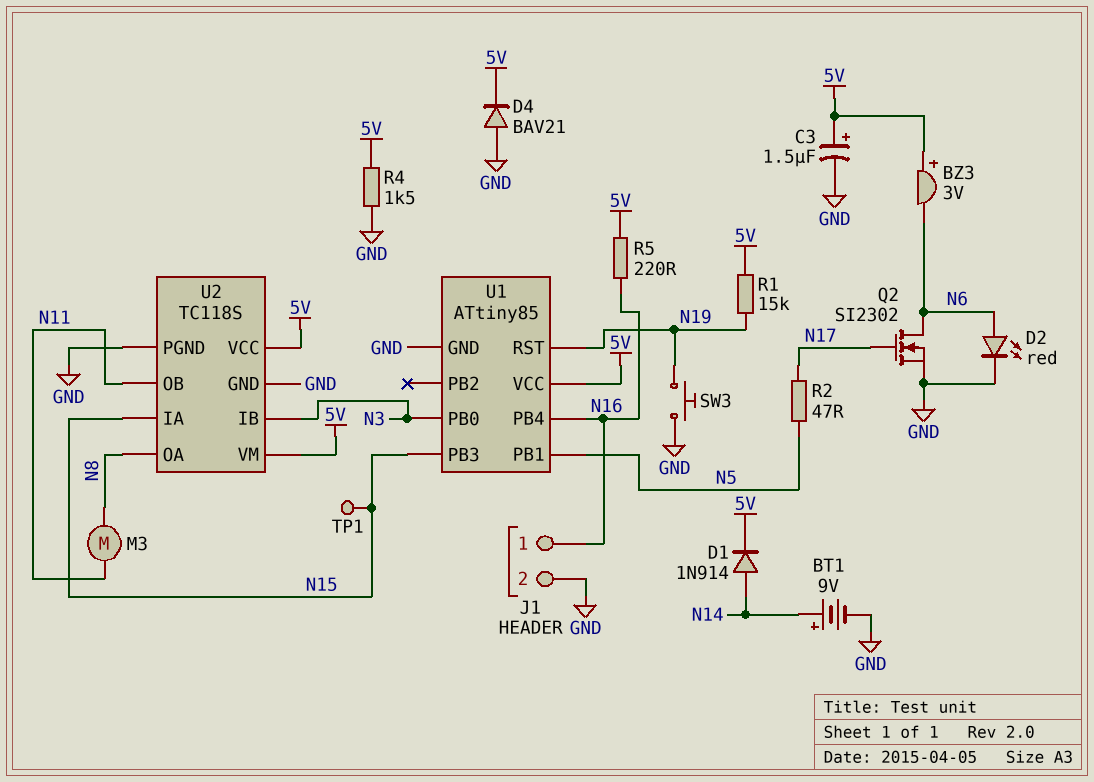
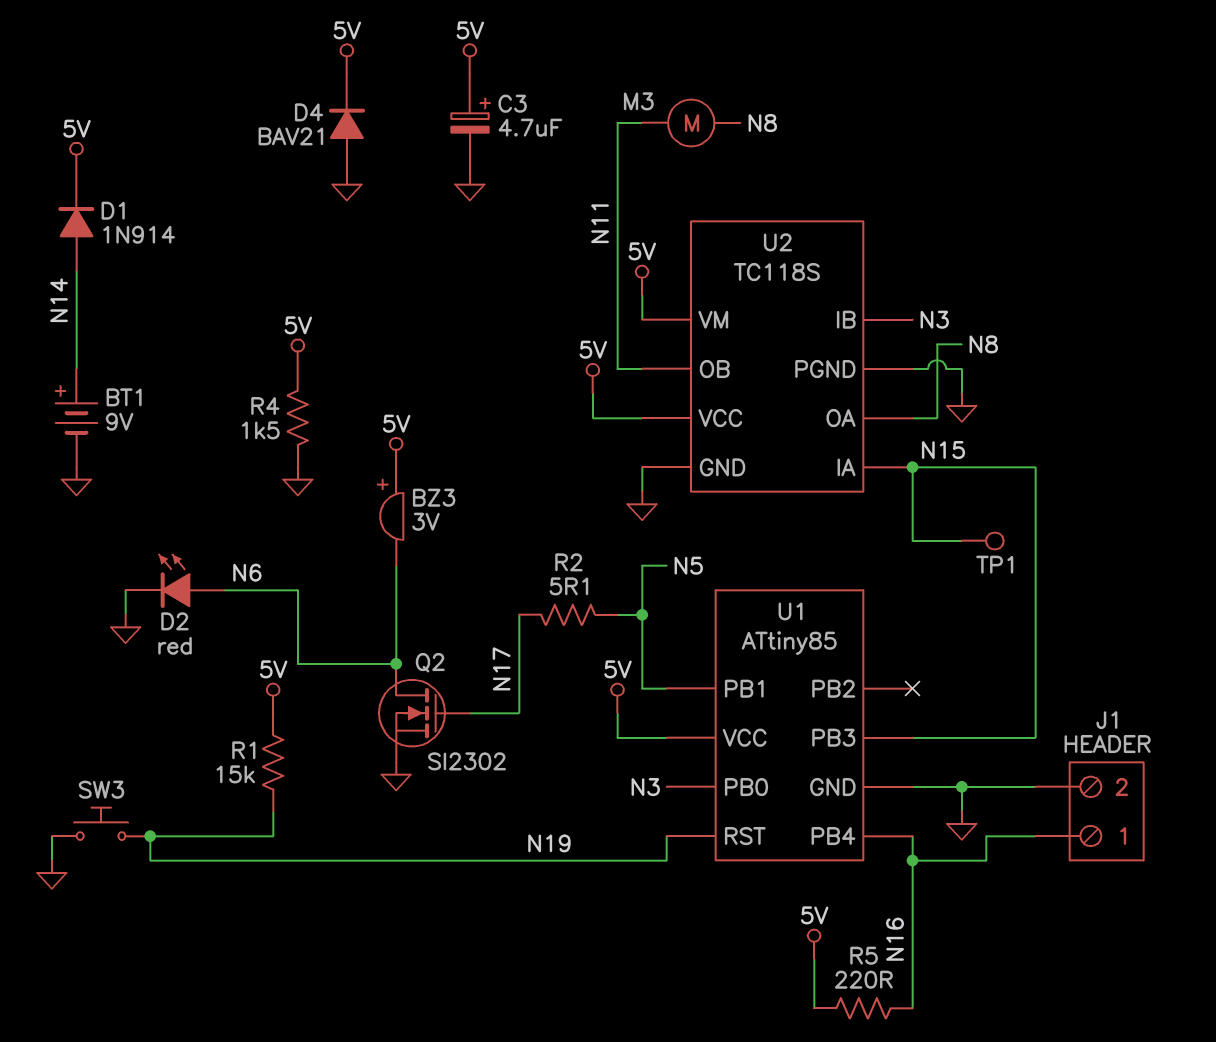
C3: 1.5uF (plus 5V, minus GND) -> 4.7uF (plus 5V, minus GND)
R2: 47 (N5, N17) -> 5.1 (N5, N17)

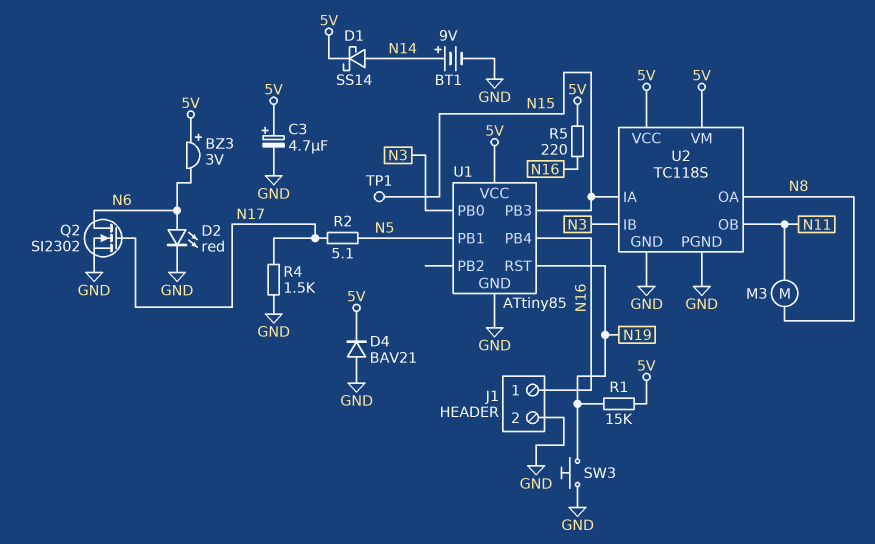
D1: diode 1N914 (A N14, K 5V) -> schottky SS14 (A N14, K 5V)
R4: 1.5k (5V, GND) -> 1.5k (GND, N17)

